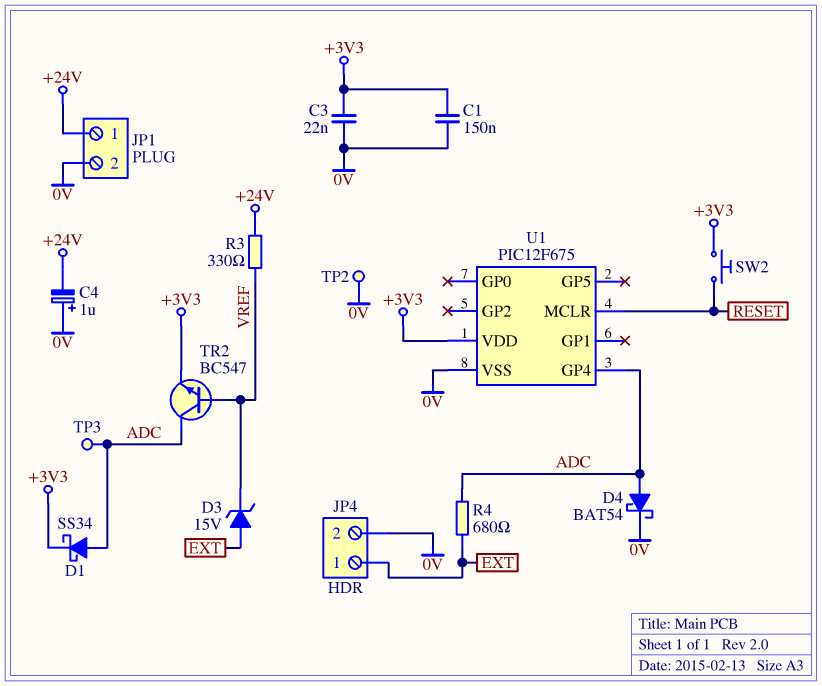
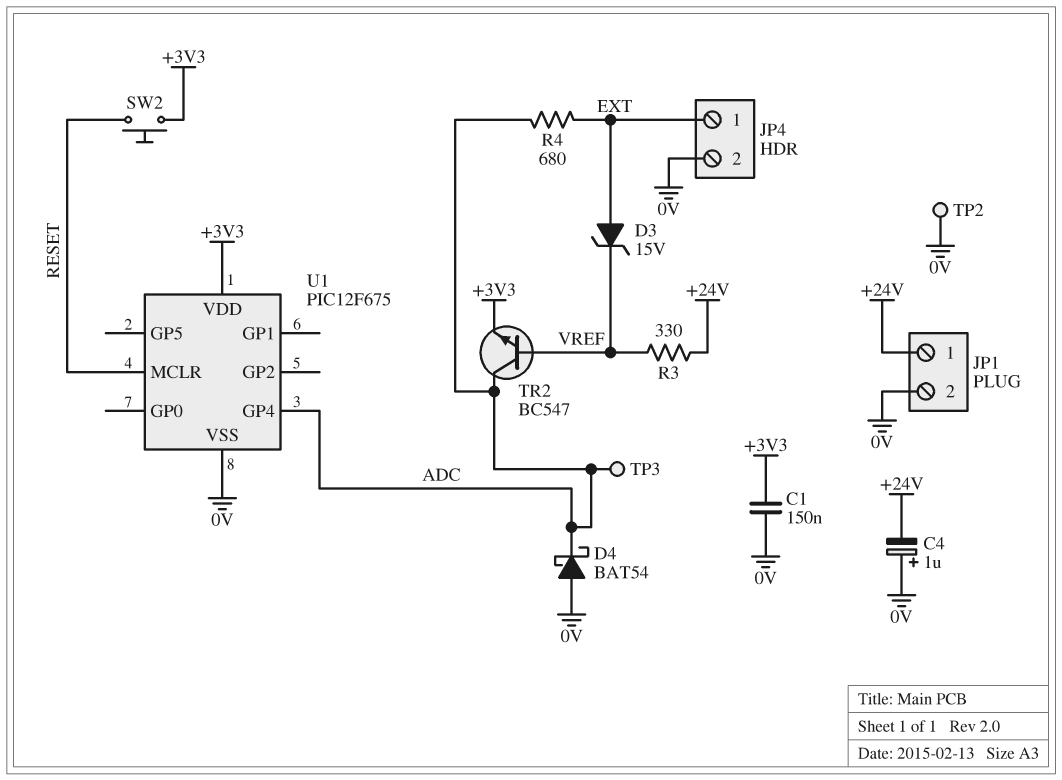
C3: 22nF (+3V3, 0V) -> none
D1: schottky SS34 (A ADC, K +3V3) -> none
D4: schottky BAT54 (A ADC, K 0V) -> schottky BAT54 (A 0V, K ADC)

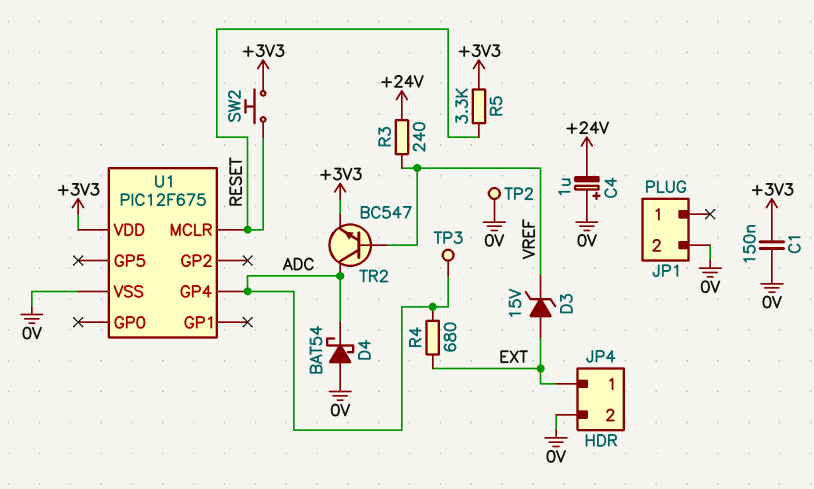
JP1 pin 1: +24V -> none
R3: 330 (+24V, VREF) -> 240 (+24V, VREF)
R5: none -> 3.3k (+3V3, RESET)

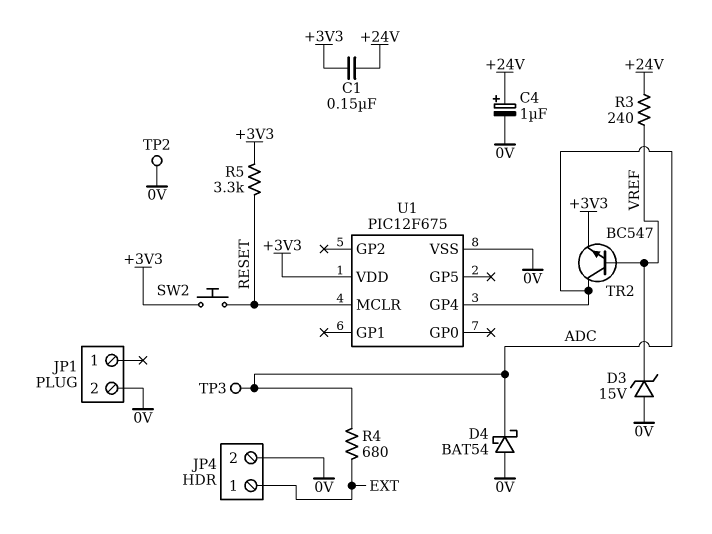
C1: 150nF (+3V3, 0V) -> 150nF (+3V3, +24V)
C4: 1uF (plus 0V, minus +24V) -> 1uF (plus +24V, minus 0V)
D3: zener 15V (A EXT, K VREF) -> zener 15V (A 0V, K VREF)

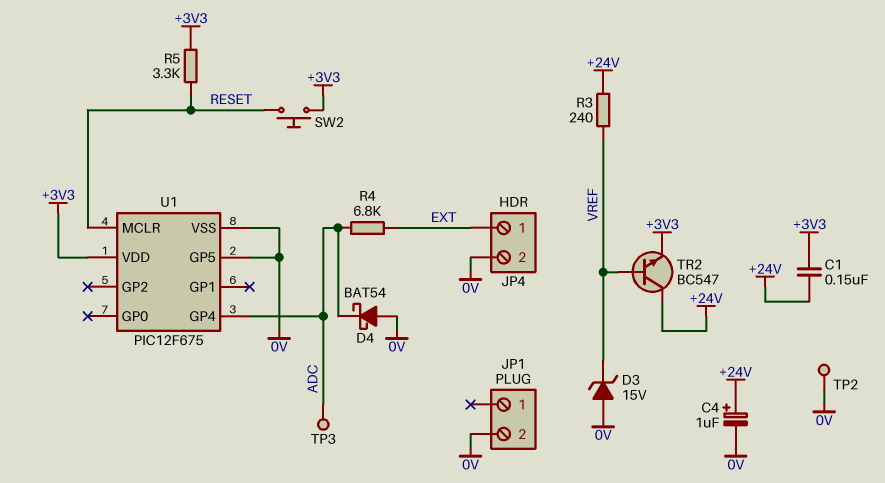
R4: 680 (ADC, EXT) -> 6.8k (ADC, EXT)
TR2: NPN BC547 (B VREF, C ADC, E +3V3) -> NPN BC547 (B VREF, C +24V, E +3V3)
U1 pin GP5: none -> 0V

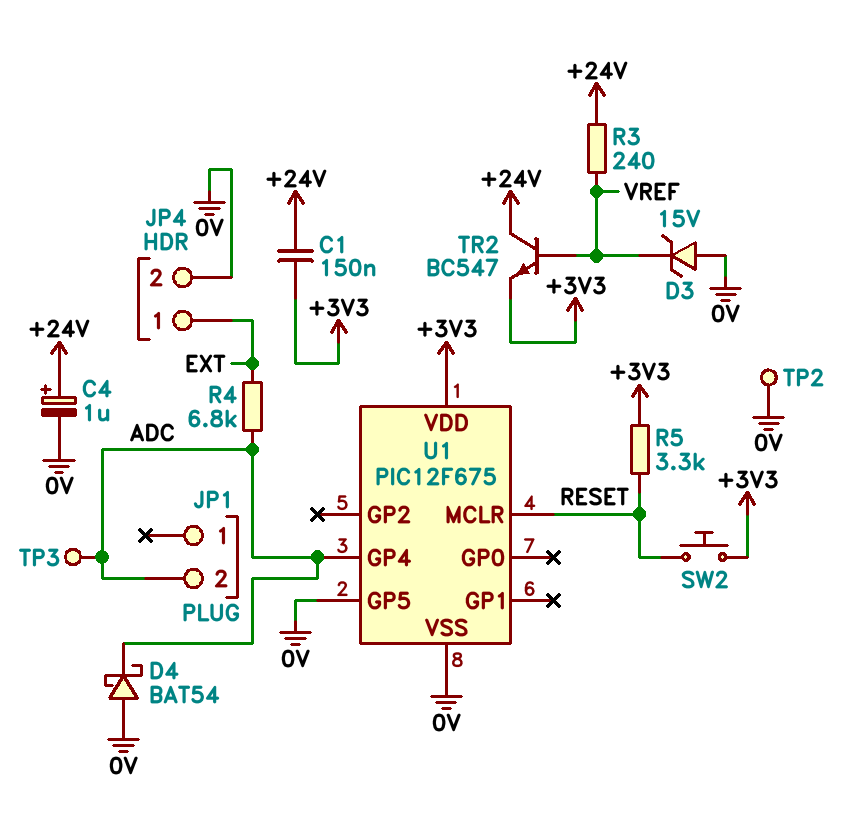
JP1 pin 2: 0V -> ADC

